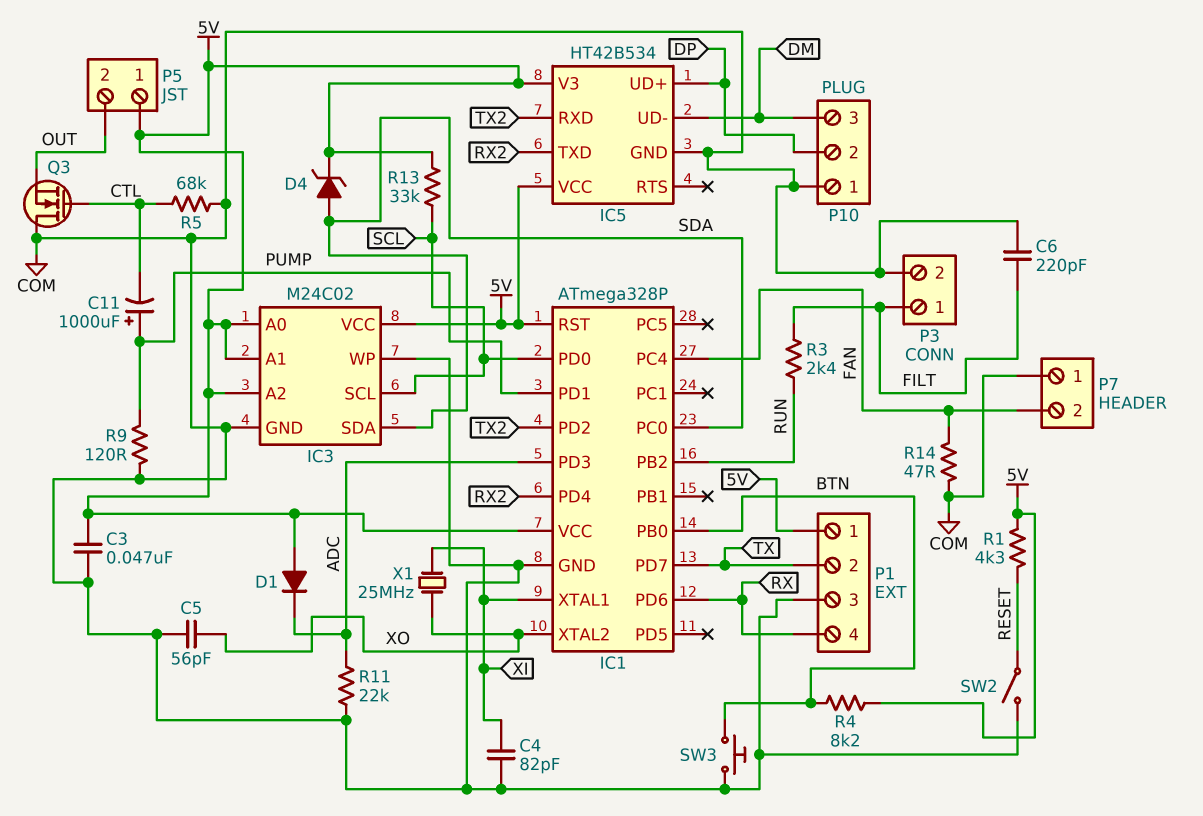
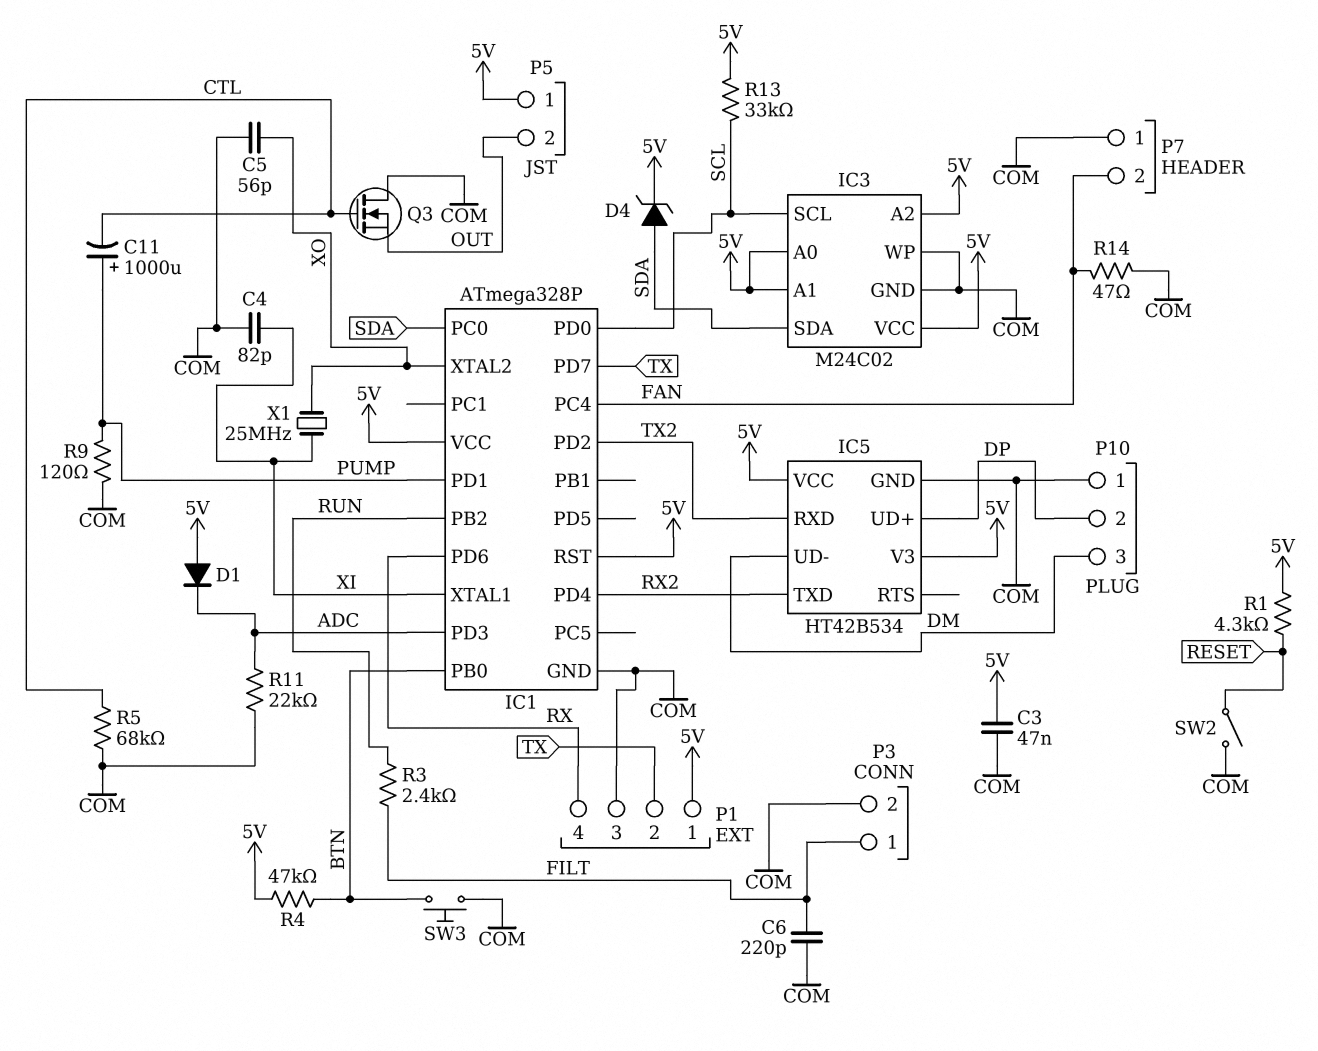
R4: 8.2k (5V, BTN) -> 47k (5V, BTN)

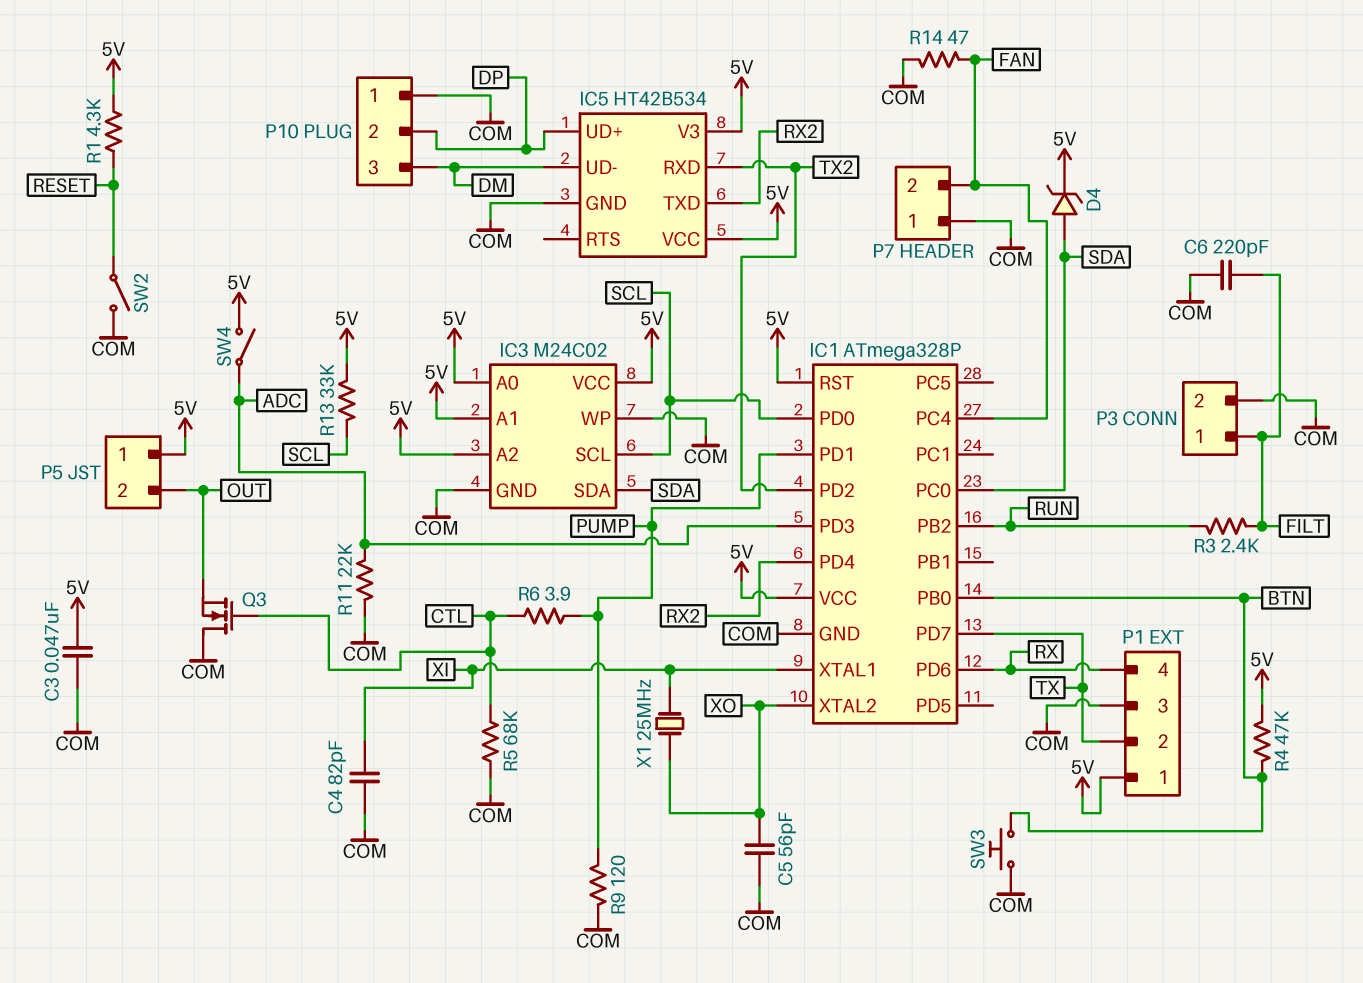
C11: 1000uF (plus PUMP, minus CTL) -> none
D1: diode (A 5V, K ADC) -> none
R6: none -> 3.9 (CTL, PUMP)
SW4: none -> switch (5V, ADC)

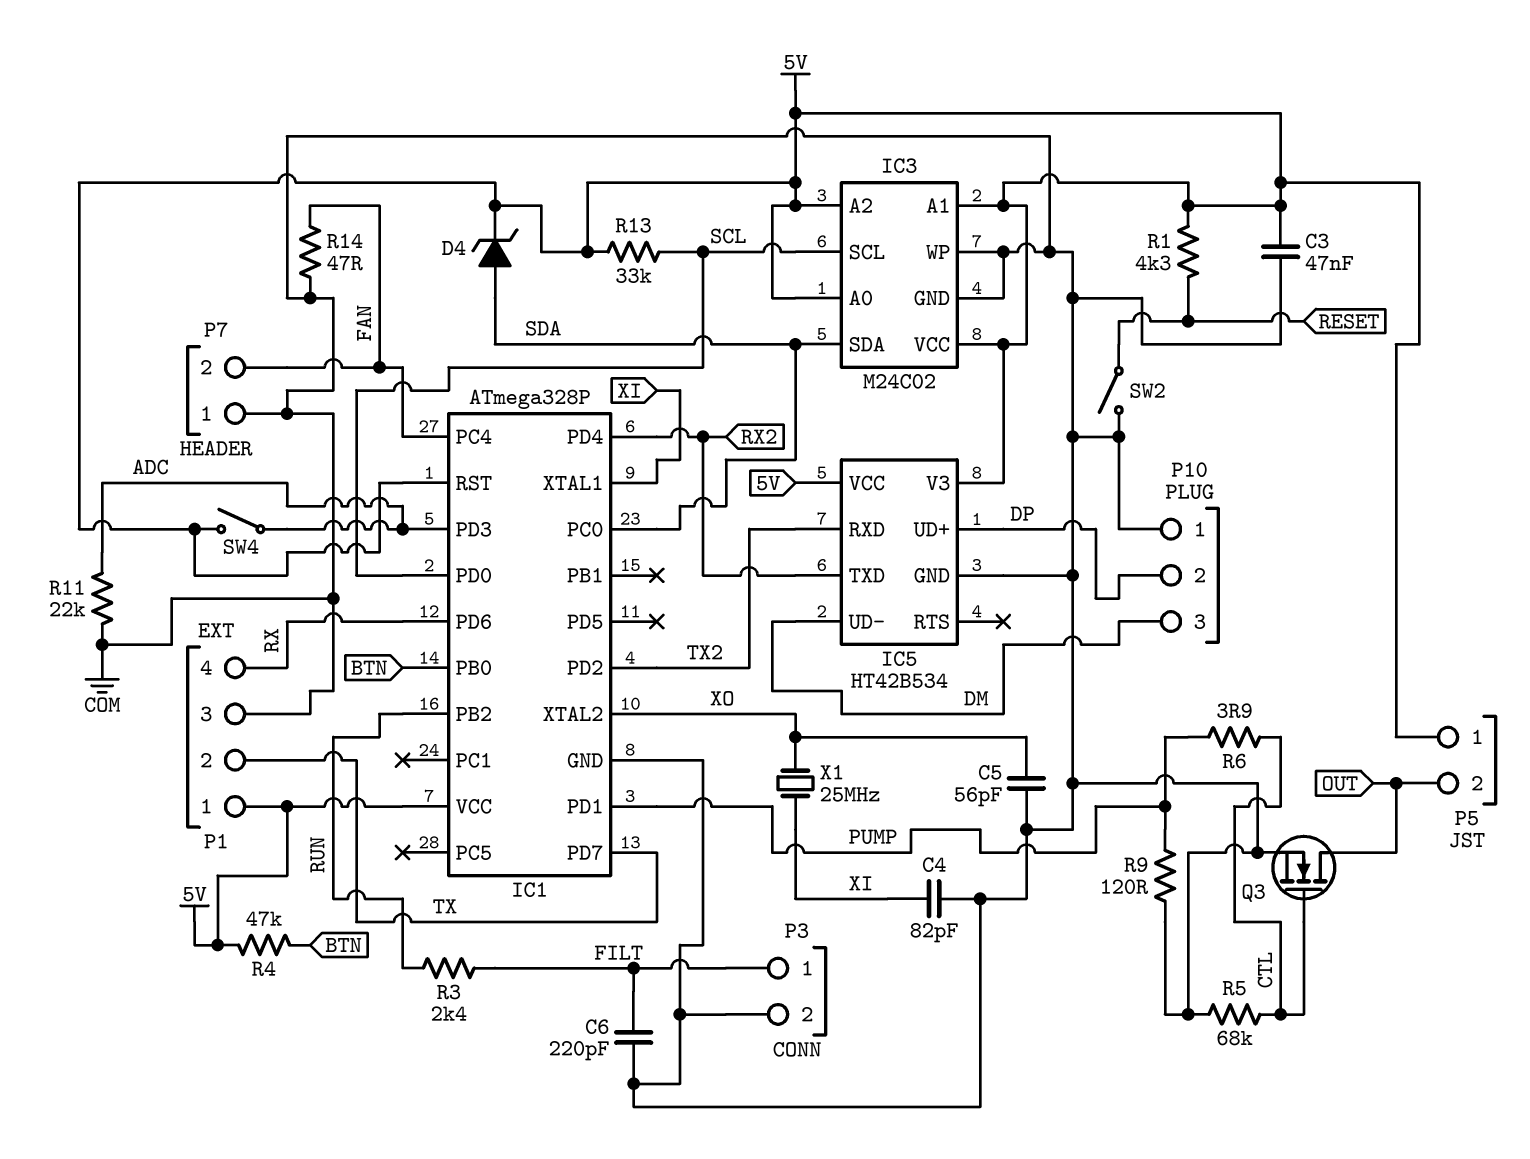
Q3: NMOS (G CTL, D COM, S OUT) -> NMOS (G CTL, D OUT, S COM)
SW3: button (BTN, COM) -> none

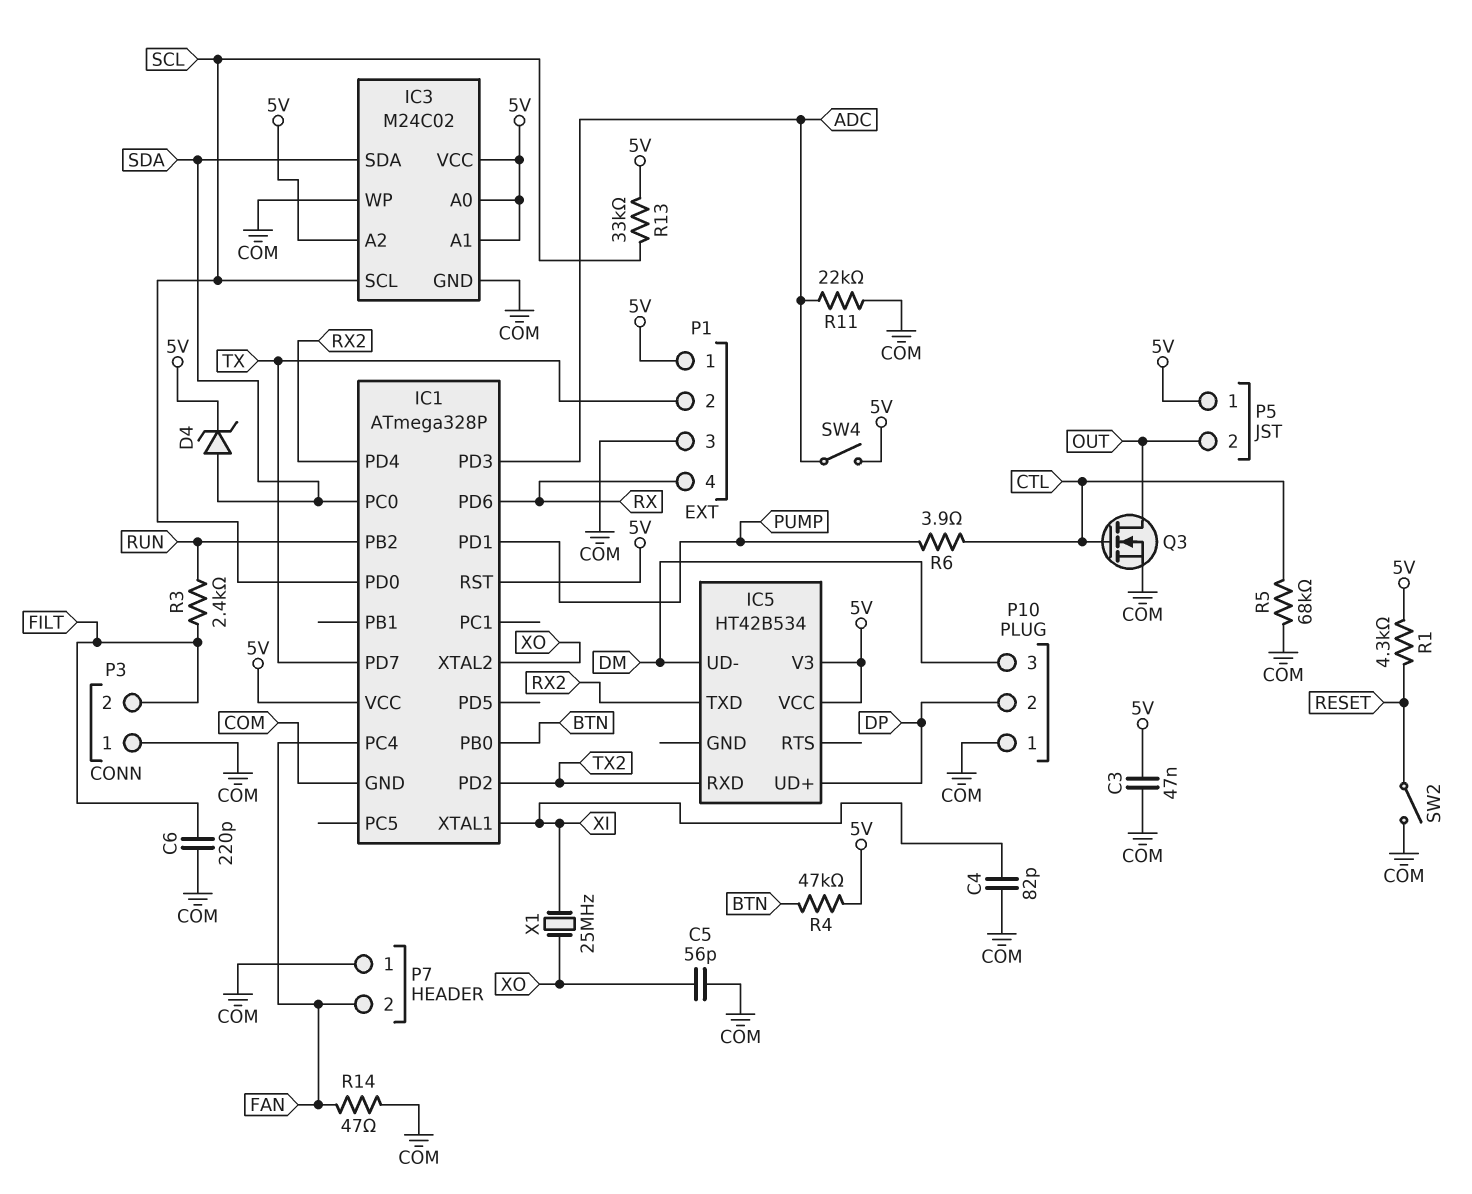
IC5 pin GND: COM -> none
P3 pin 1: FILT -> COM
P3 pin 2: COM -> FILT
R9: 120 (COM, PUMP) -> none

